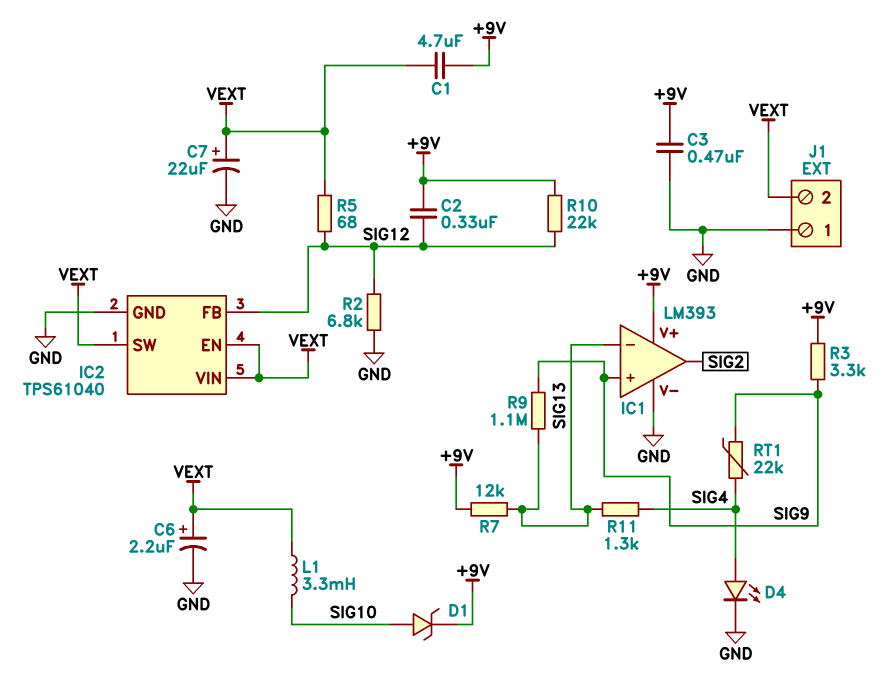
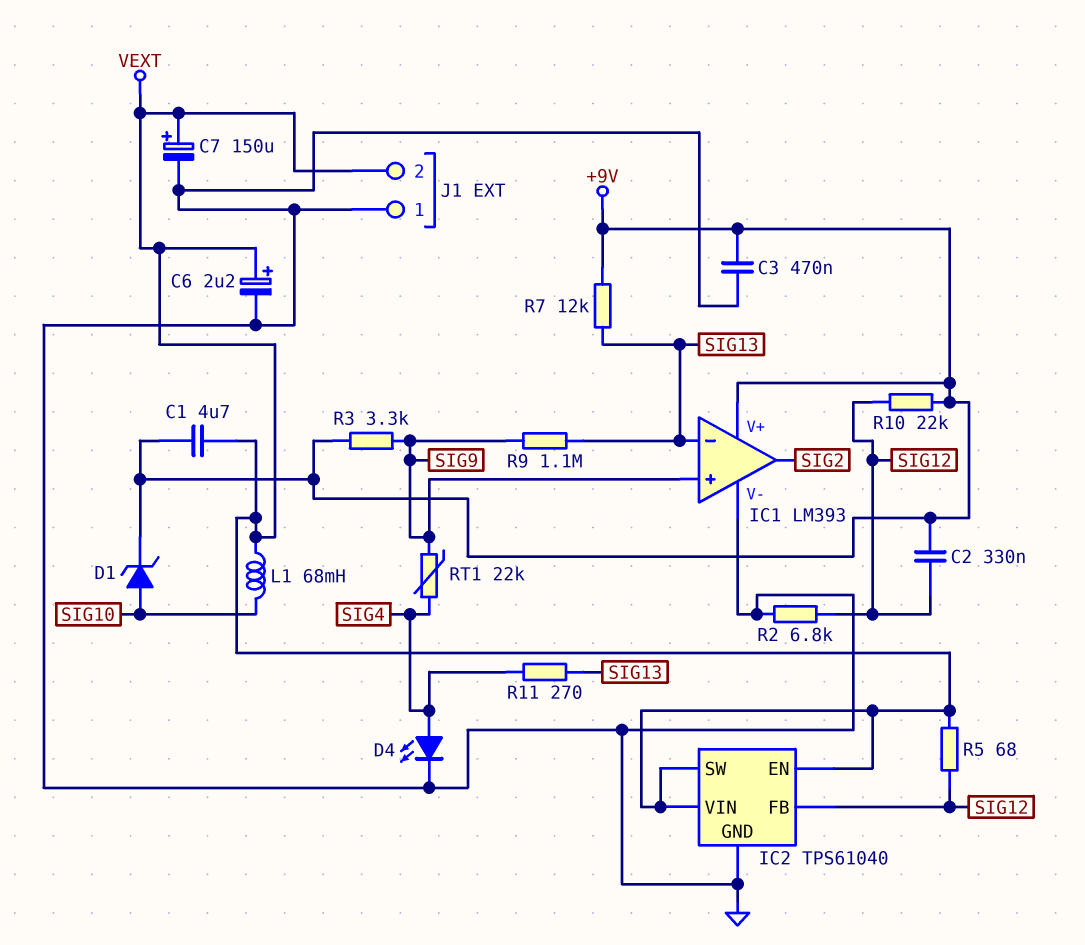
C7: 22uF (plus VEXT, minus GND) -> 150uF (plus VEXT, minus GND)
L1: 3.3mH (SIG10, VEXT) -> 68mH (SIG10, VEXT)
R11: 1.3k (SIG4, SIG13) -> 270 (SIG4, SIG13)

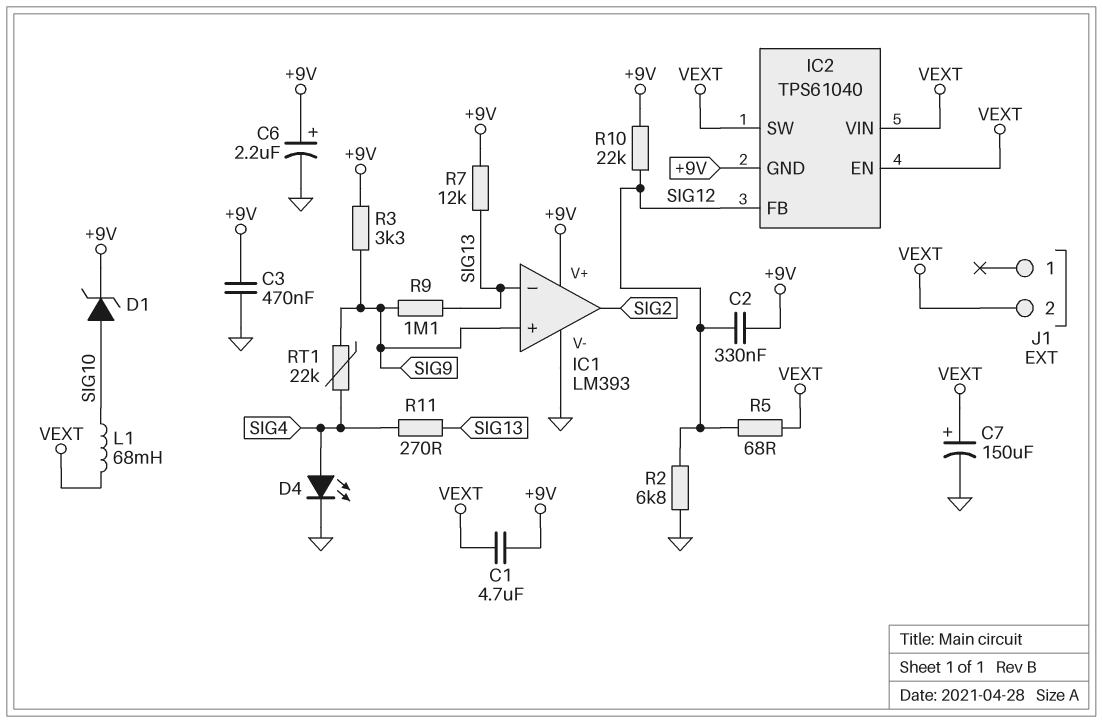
C6: 2.2uF (plus VEXT, minus GND) -> 2.2uF (plus +9V, minus GND)
IC2 pin GND: GND -> +9V
J1 pin 1: GND -> none

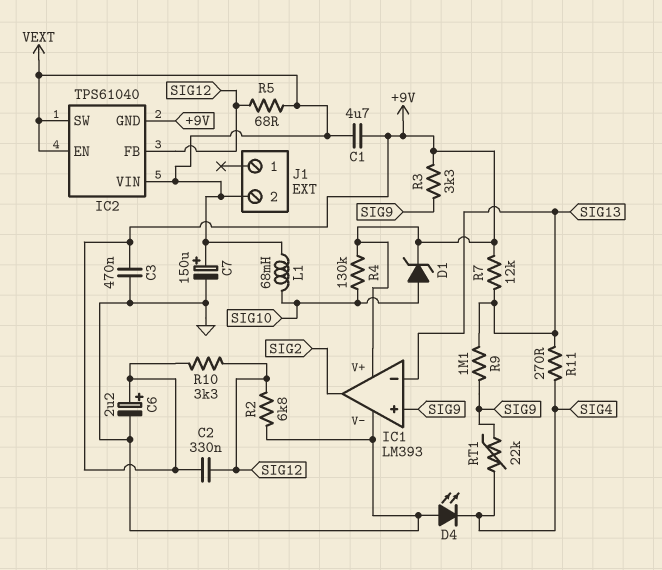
D4: LED (A SIG4, K GND) -> LED (A GND, K SIG4)
R4: none -> 130k (+9V, SIG10)
R10: 22k (+9V, SIG12) -> 3.3k (+9V, SIG12)

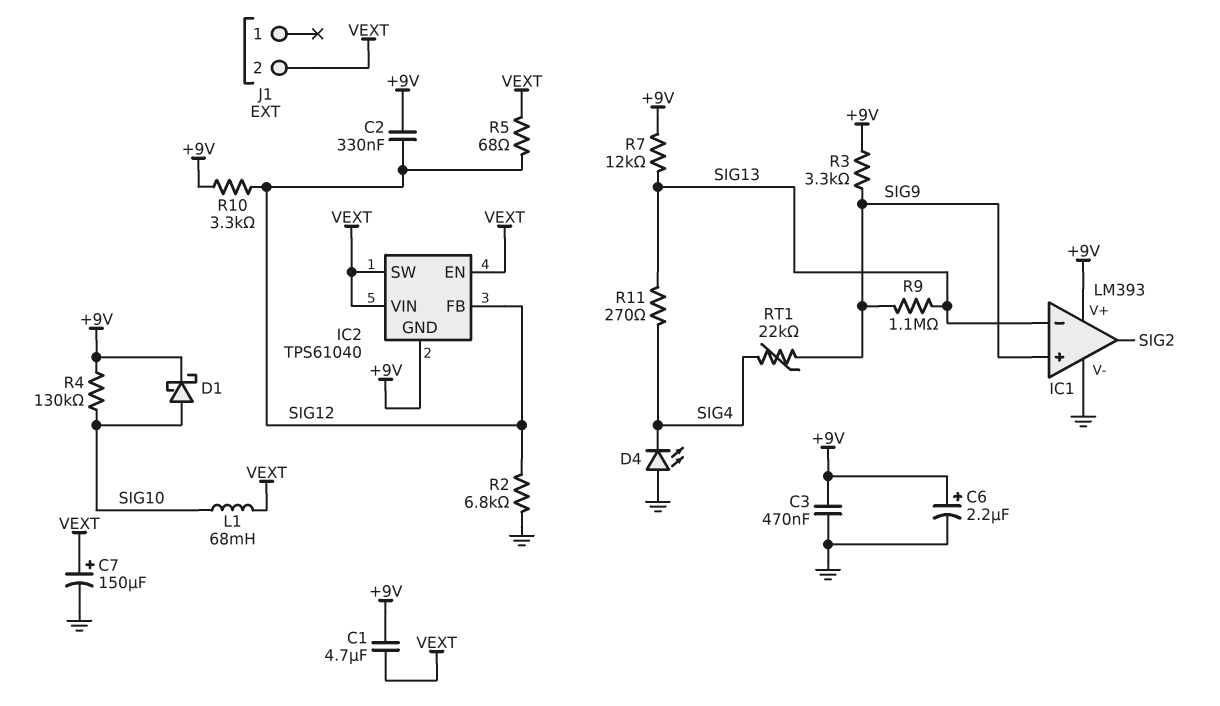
D1: zener (A SIG10, K +9V) -> schottky (A SIG10, K +9V)

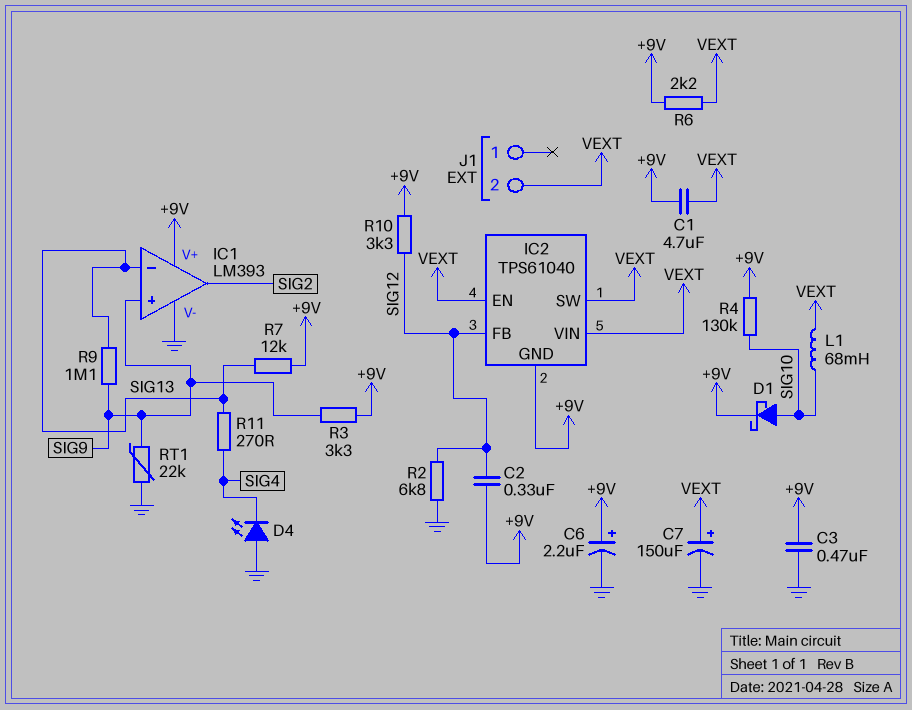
R5: 68 (SIG12, VEXT) -> none
R6: none -> 2.2k (+9V, VEXT)
RT1: 22k (SIG4, SIG9) -> 22k (GND, SIG9)

